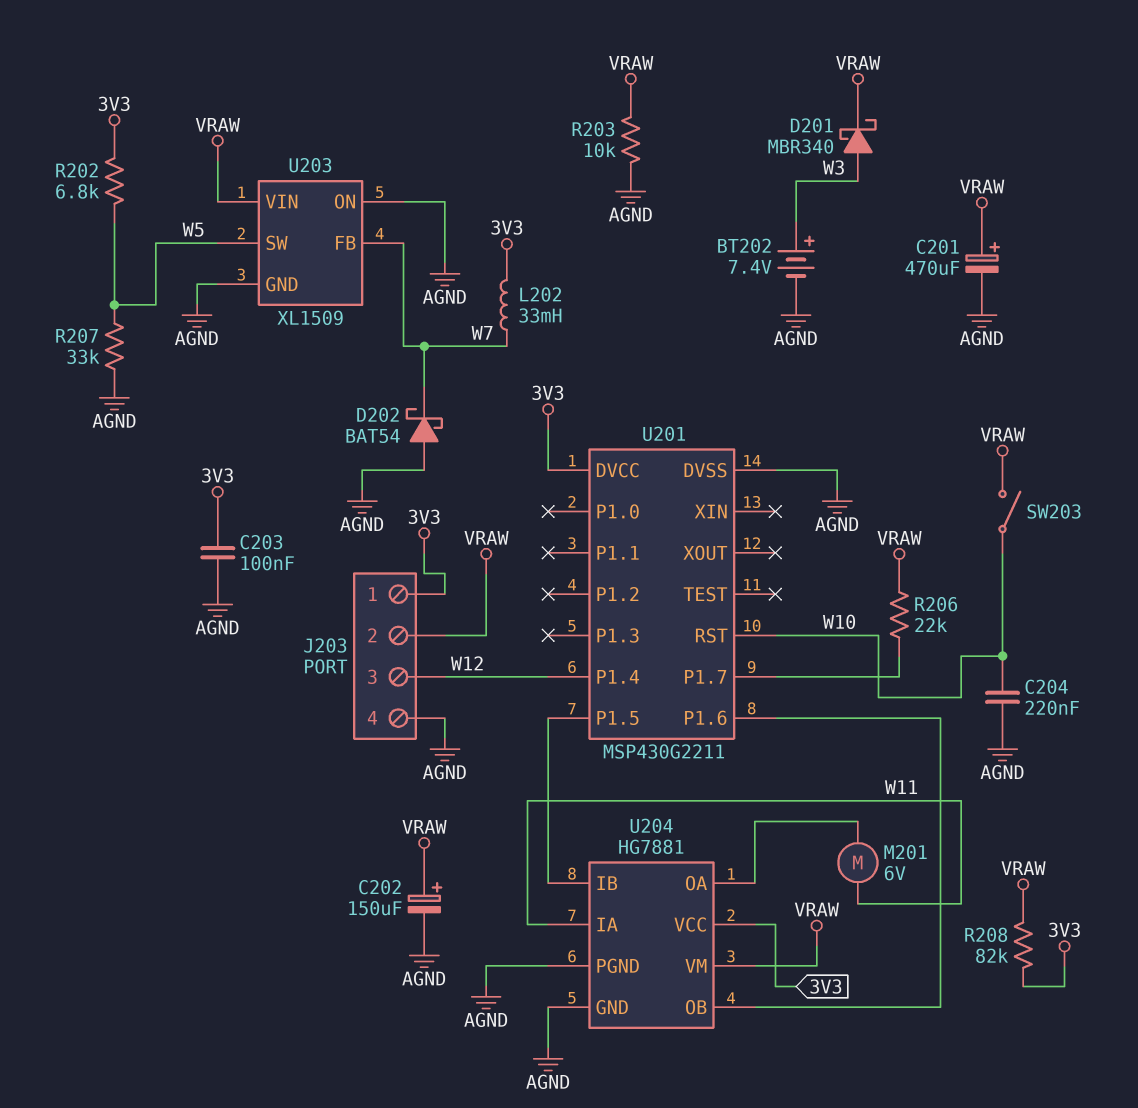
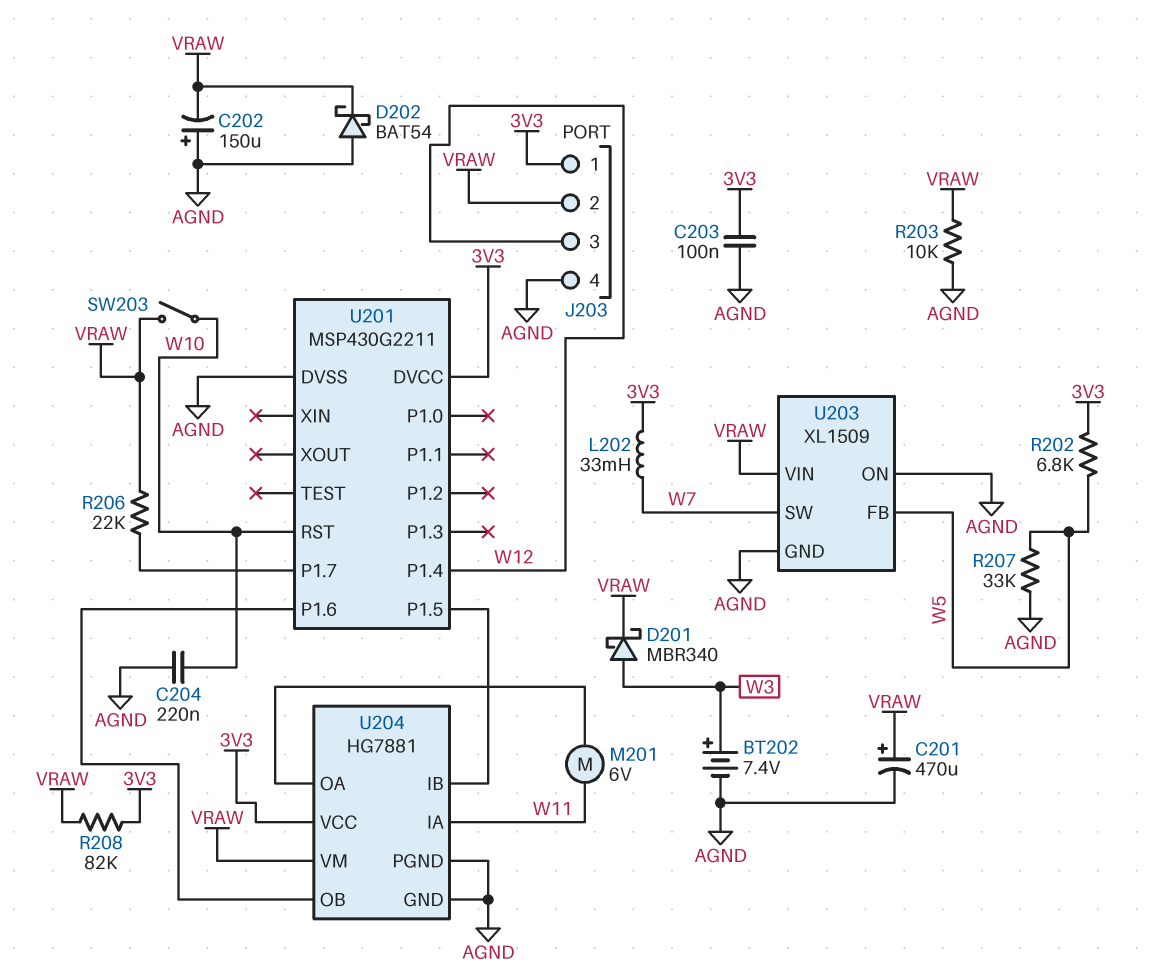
C202: 150uF (plus VRAW, minus AGND) -> 150uF (plus AGND, minus VRAW)
D202: schottky BAT54 (A AGND, K W7) -> schottky BAT54 (A AGND, K VRAW)
U203 pin FB: W7 -> W5
U203 pin SW: W5 -> W7

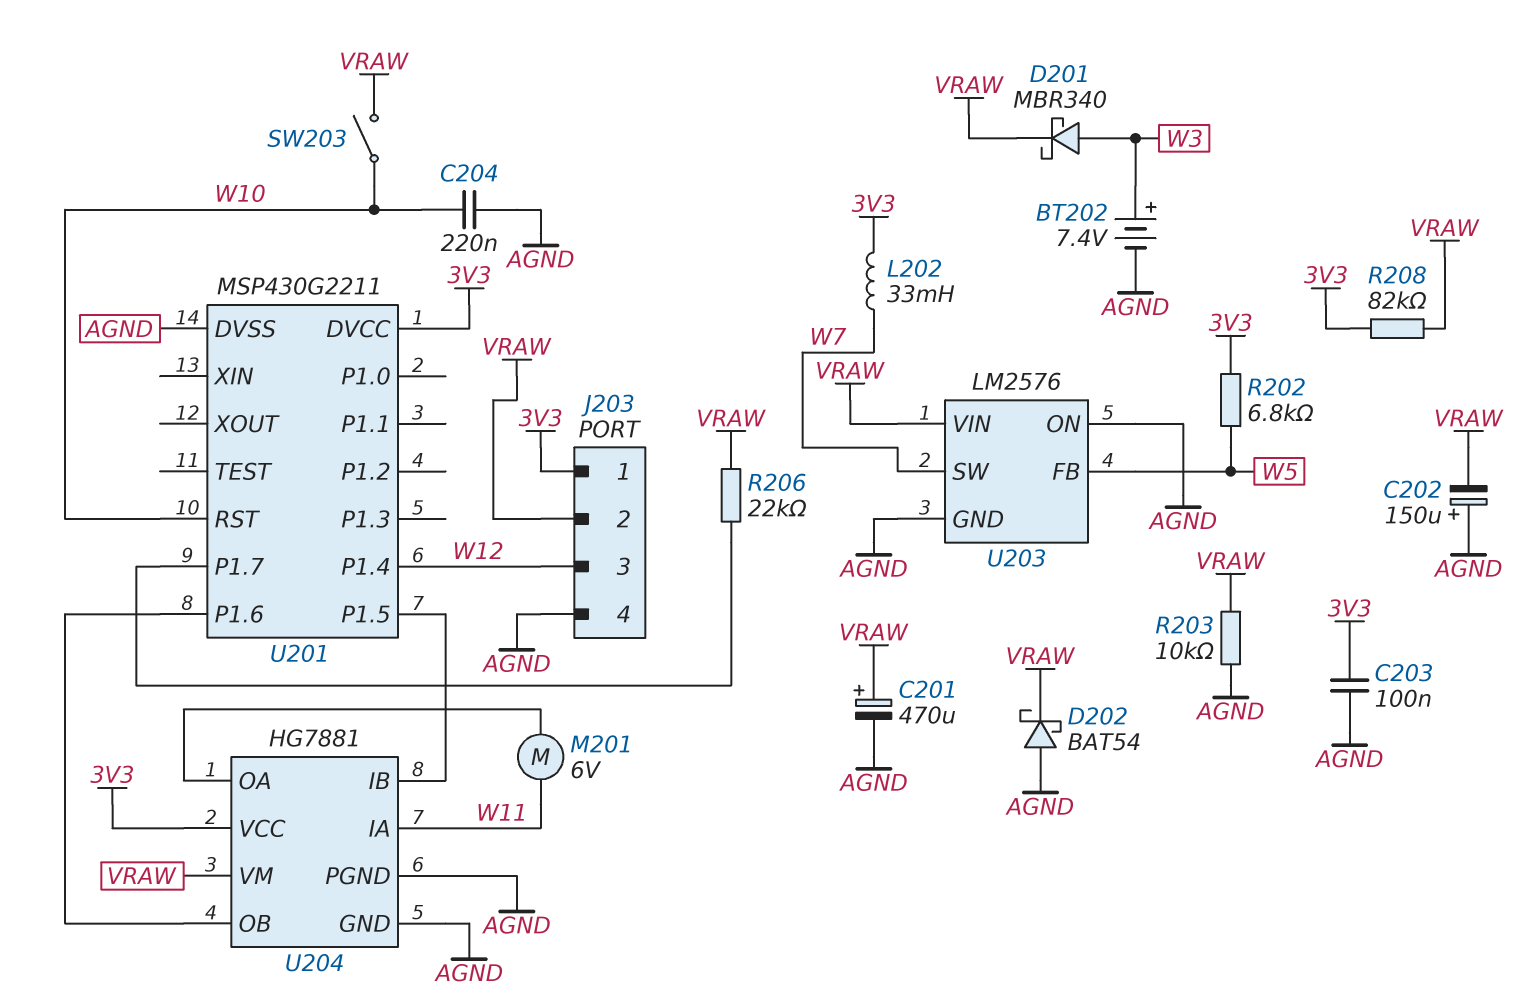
R207: 33k (AGND, W5) -> none
U203: XL1509 -> LM2576

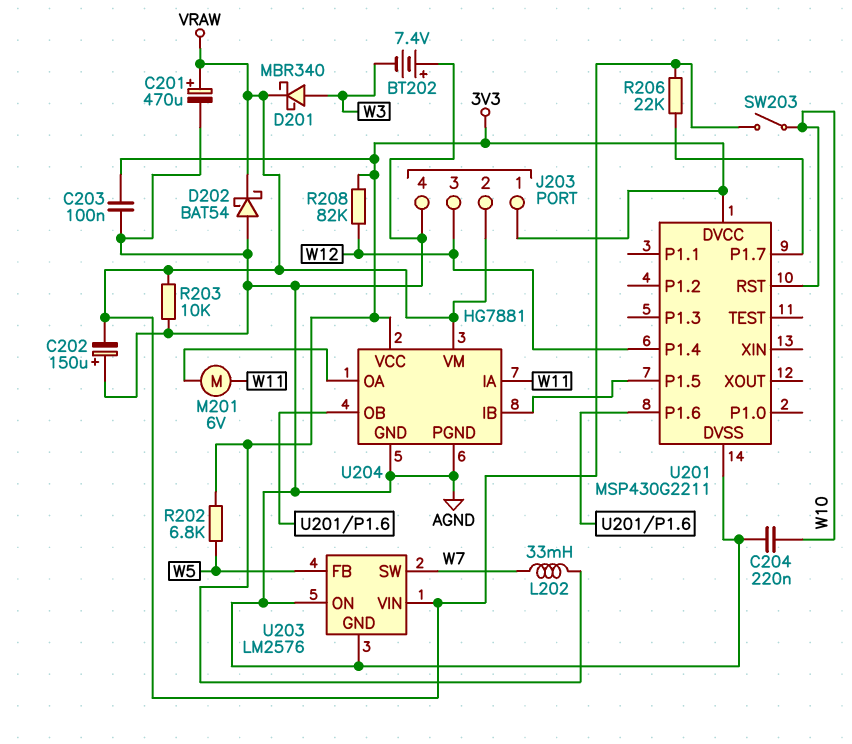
BT202: 7.4V (plus W3, minus AGND) -> 7.4V (plus AGND, minus W3)
R208: 82k (3V3, VRAW) -> 82k (3V3, W12)

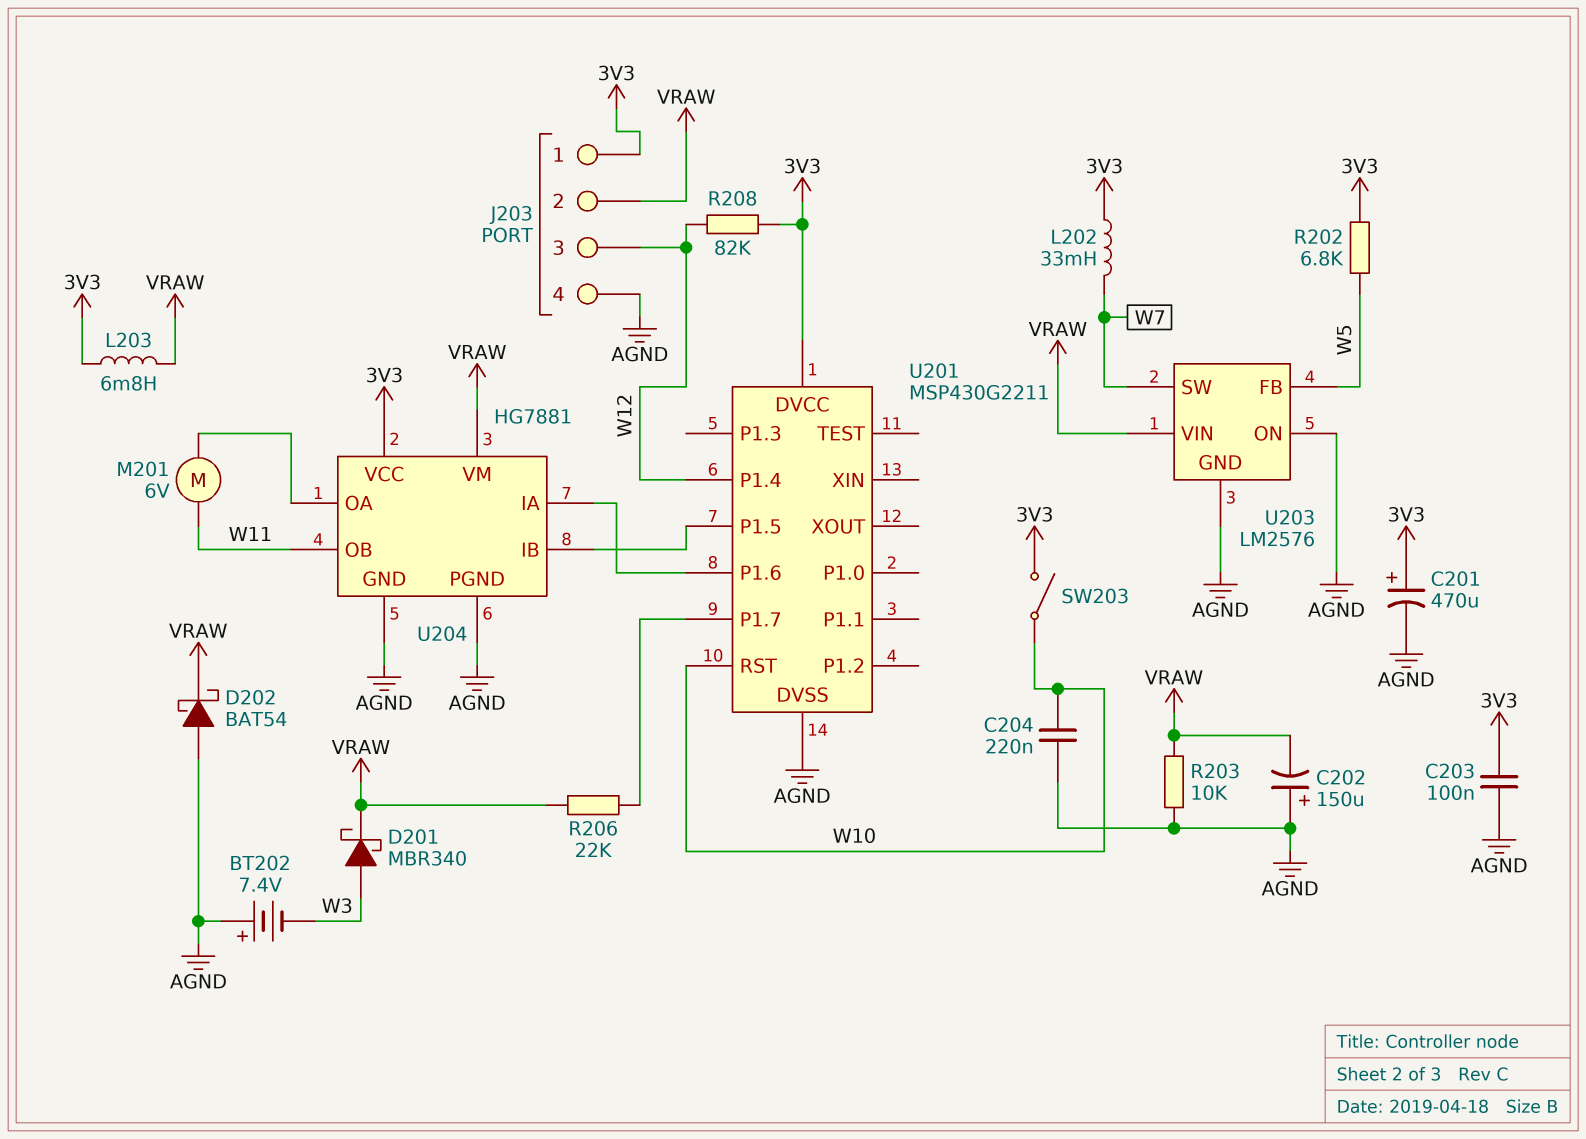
C201: 470uF (plus VRAW, minus AGND) -> 470uF (plus 3V3, minus AGND)
L203: none -> 6.8mH (3V3, VRAW)
SW203: switch (VRAW, W10) -> switch (3V3, W10)
U204 pin IA: W11 -> U201/P1.6
U204 pin OB: U201/P1.6 -> W11

